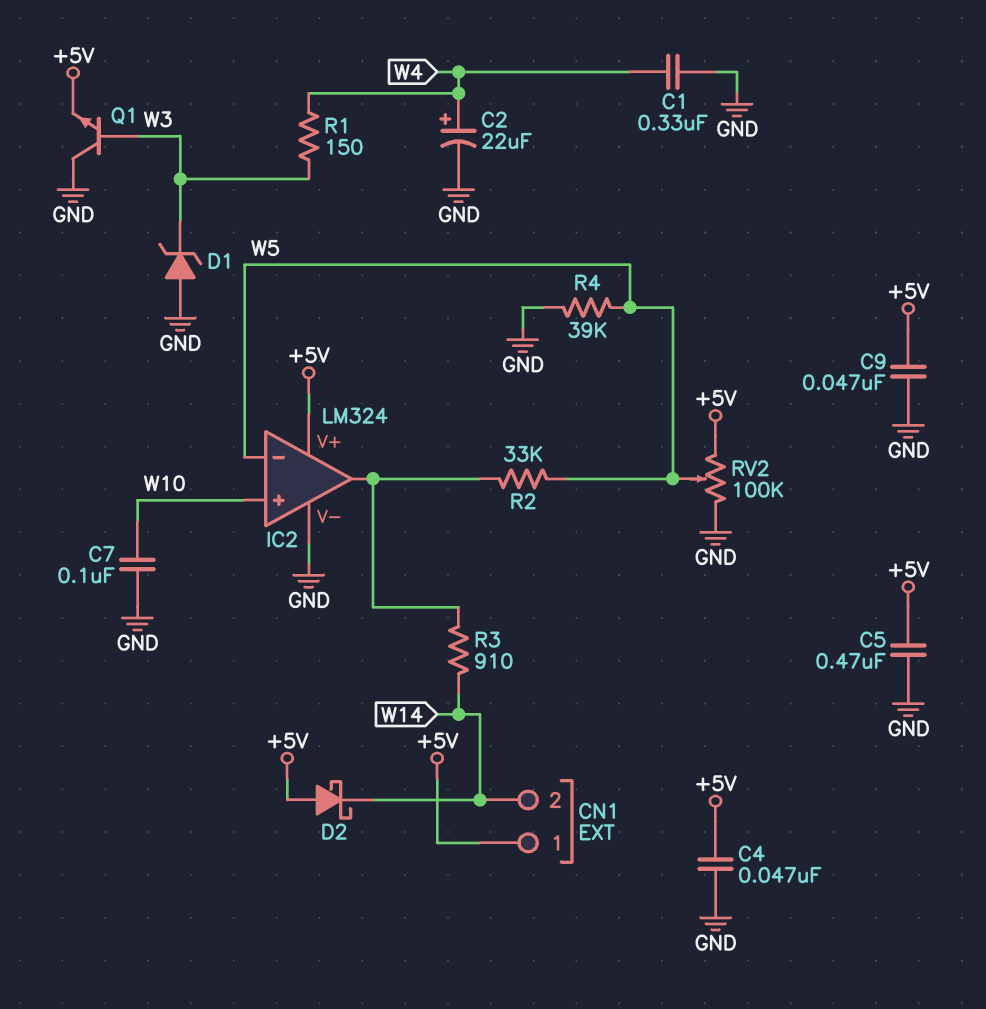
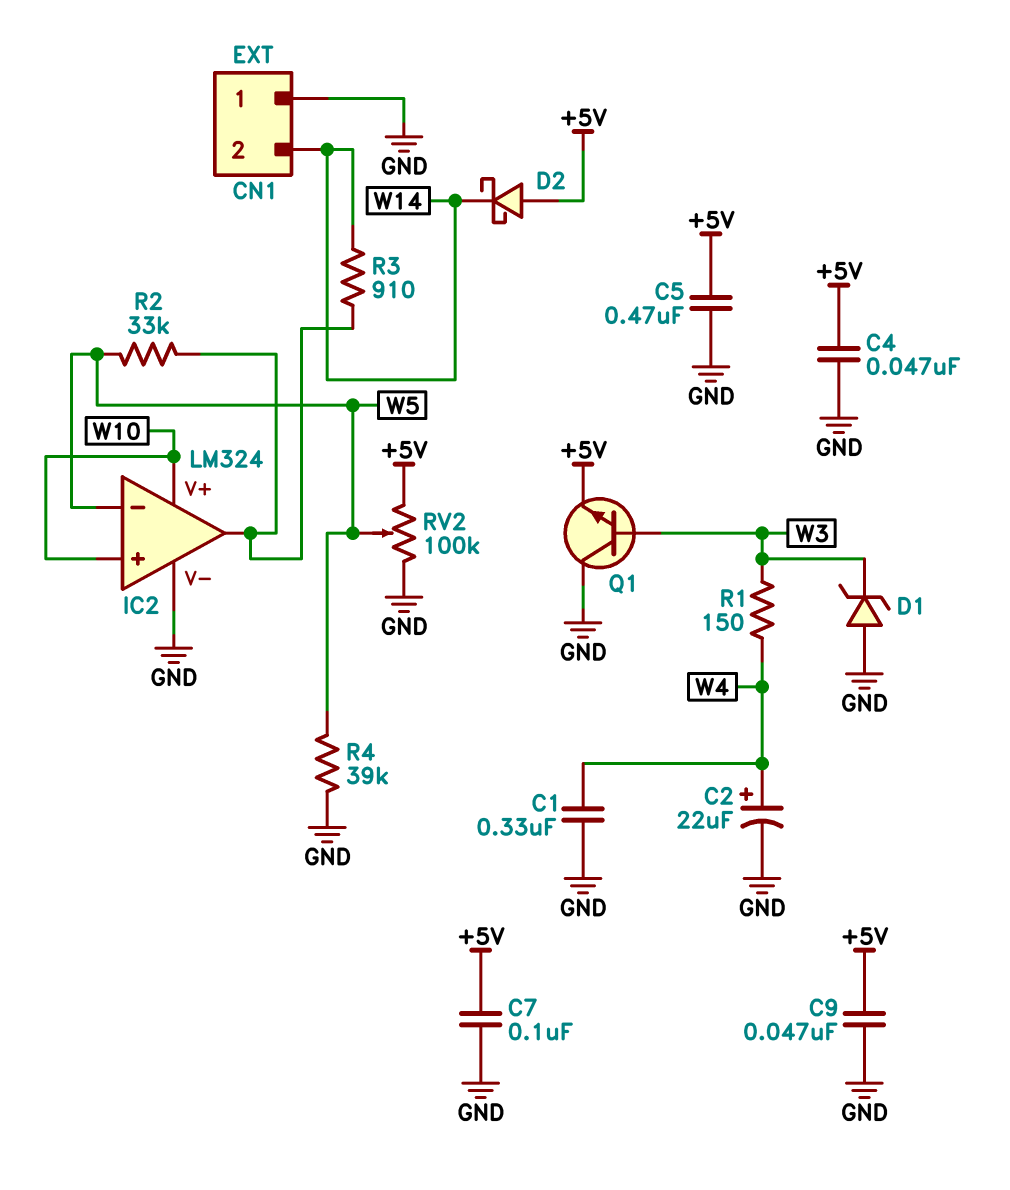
C7: 100nF (GND, W10) -> 100nF (+5V, GND)
CN1 pin 1: +5V -> GND
IC2 pin V+: +5V -> W10

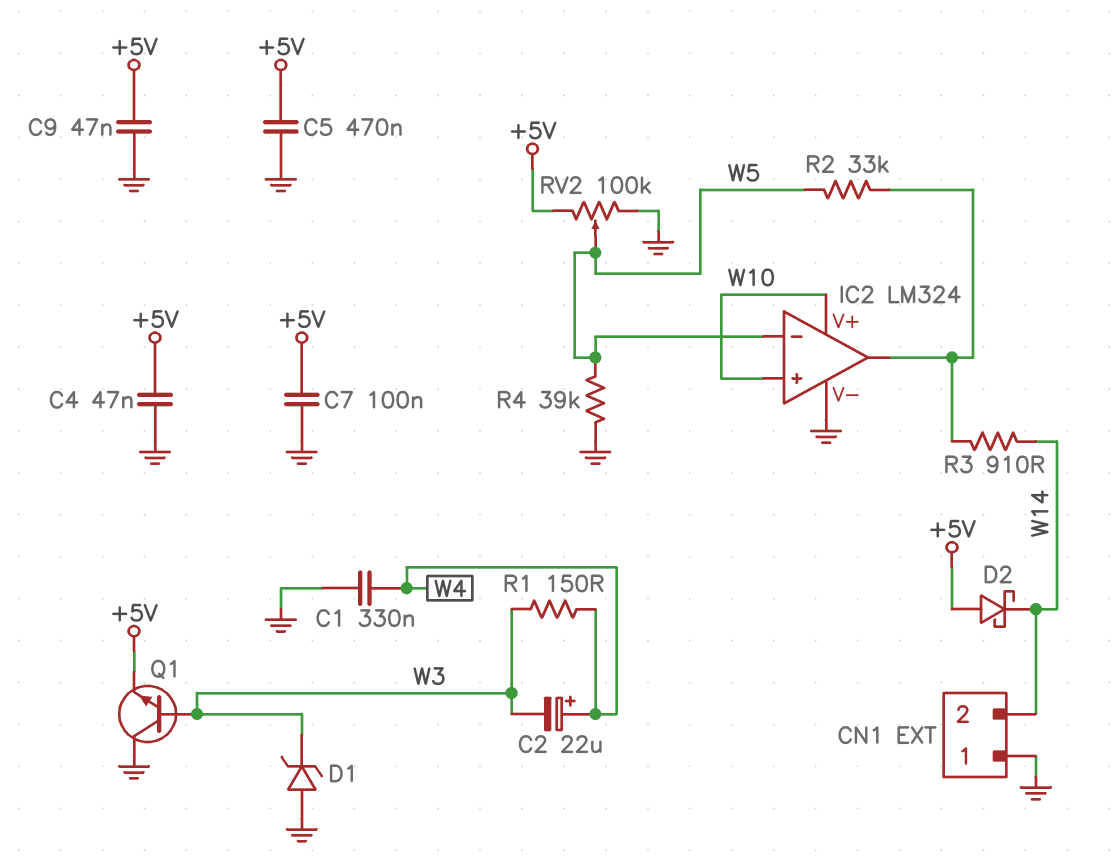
C2: 22uF (plus W4, minus GND) -> 22uF (plus W4, minus W3)

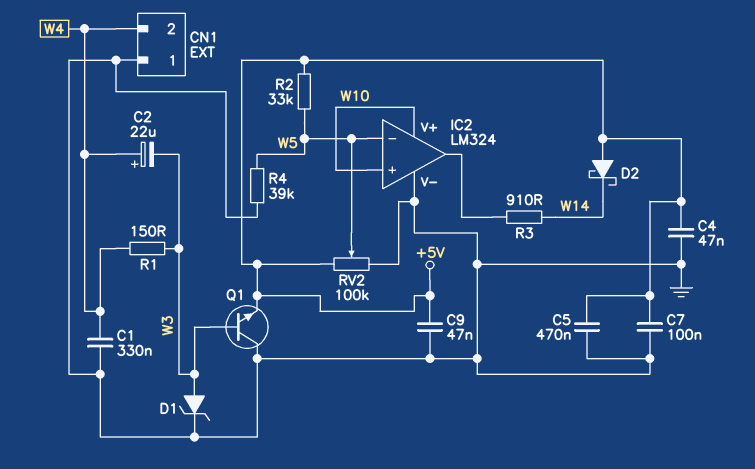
CN1 pin 2: W14 -> W4
D1: zener (A GND, K W3) -> zener (A W3, K GND)
R2: 33k (IC2/out, W5) -> 33k (+5V, W5)

